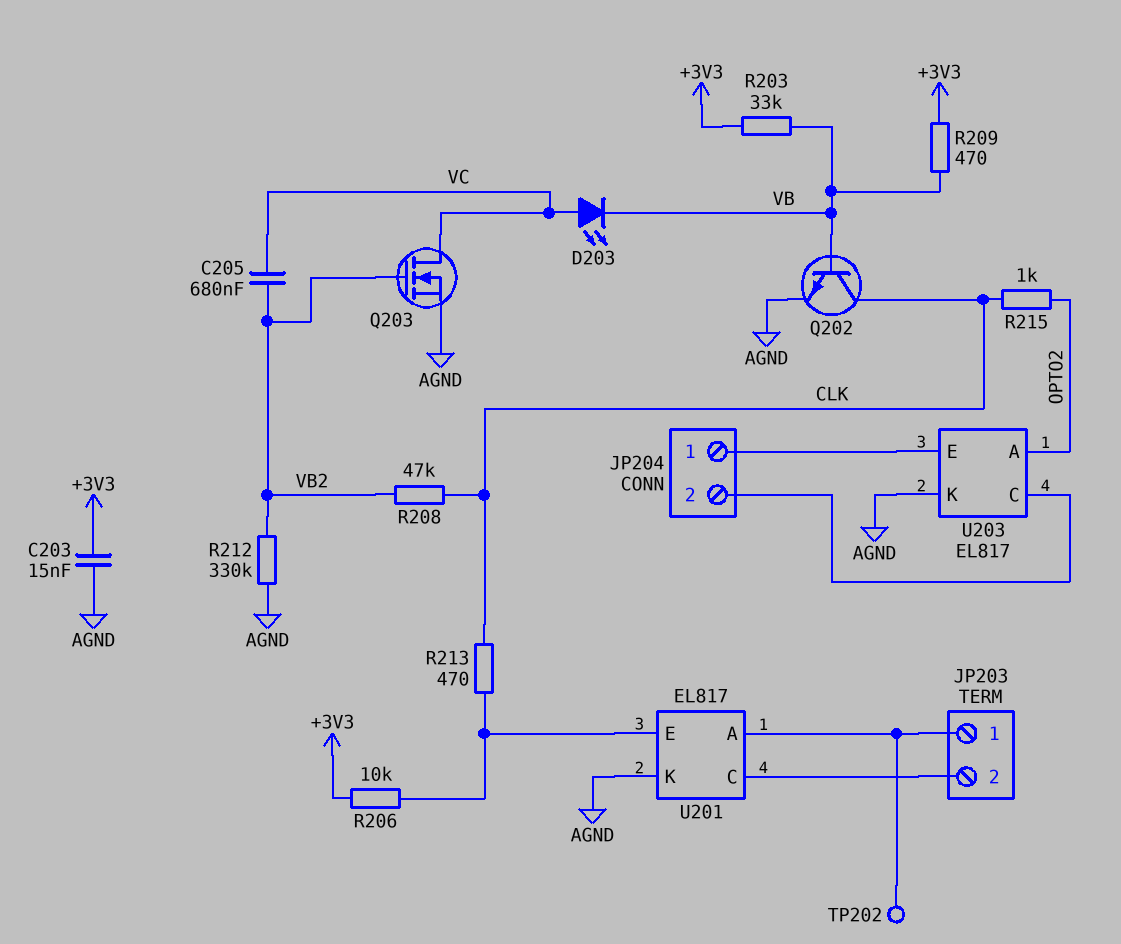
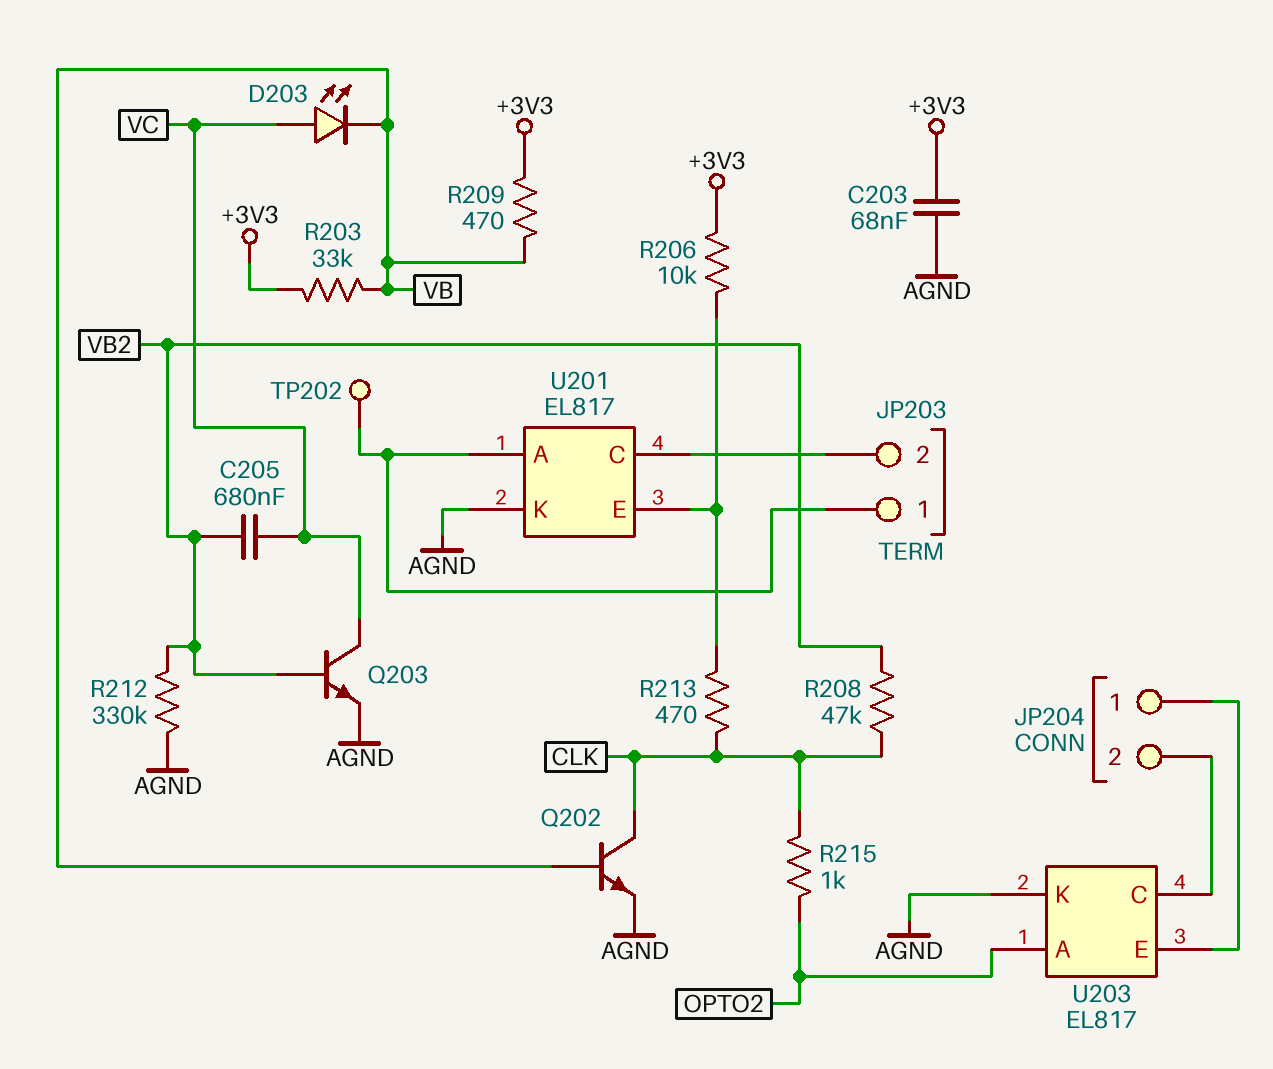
C203: 15nF (+3V3, AGND) -> 68nF (+3V3, AGND)
Q203: NMOS (G VB2, D VC, S AGND) -> NPN (B VB2, C VC, E AGND)

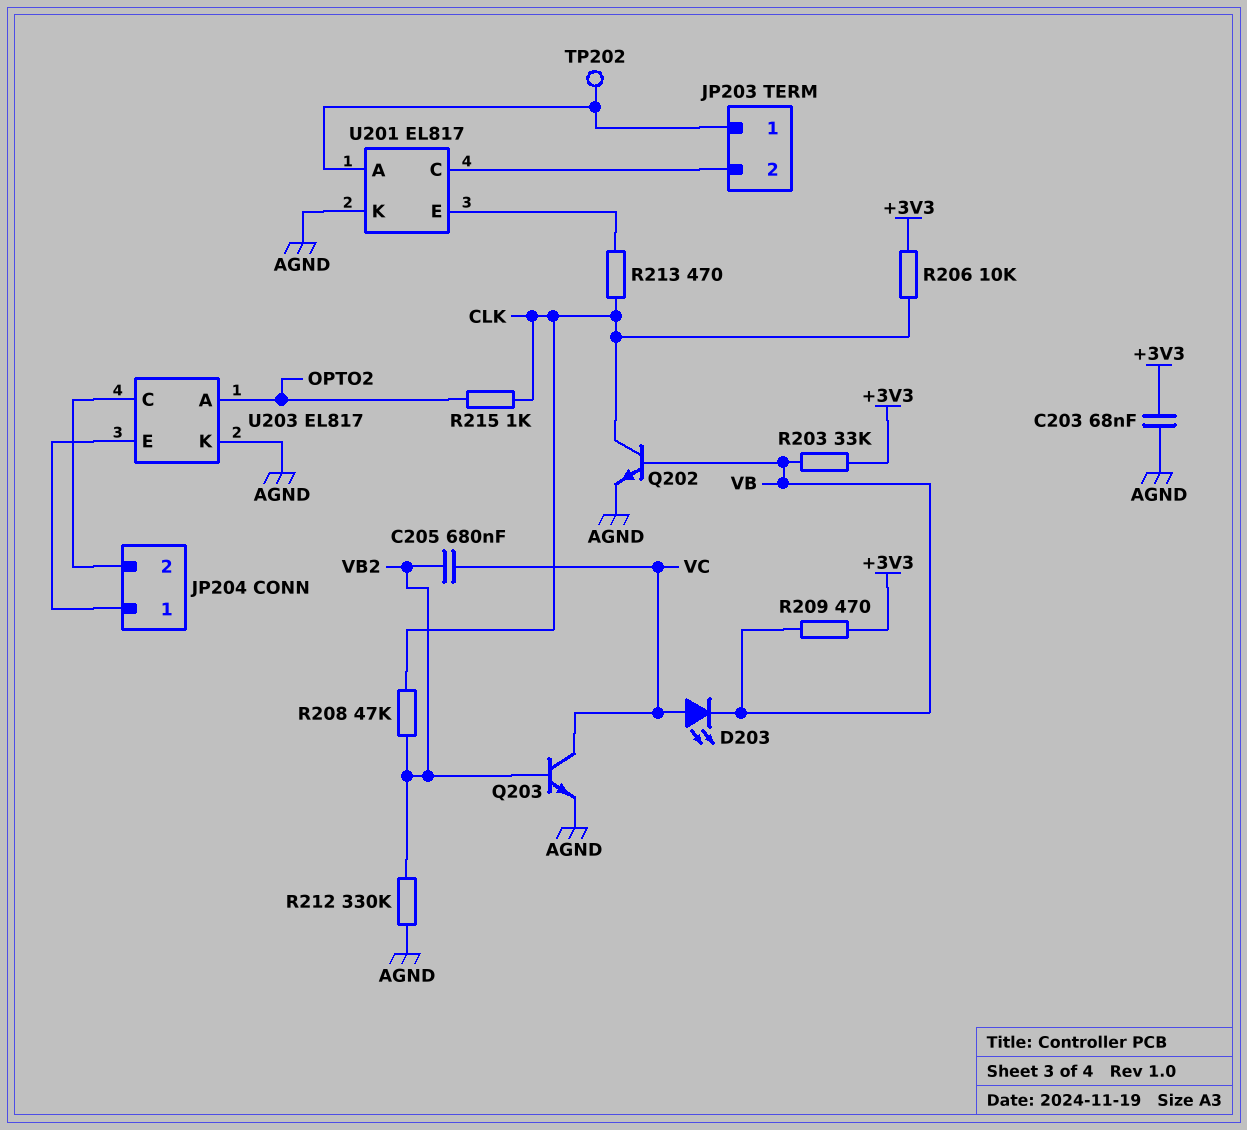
R206: 10k (+3V3, U201/E) -> 10k (+3V3, CLK)

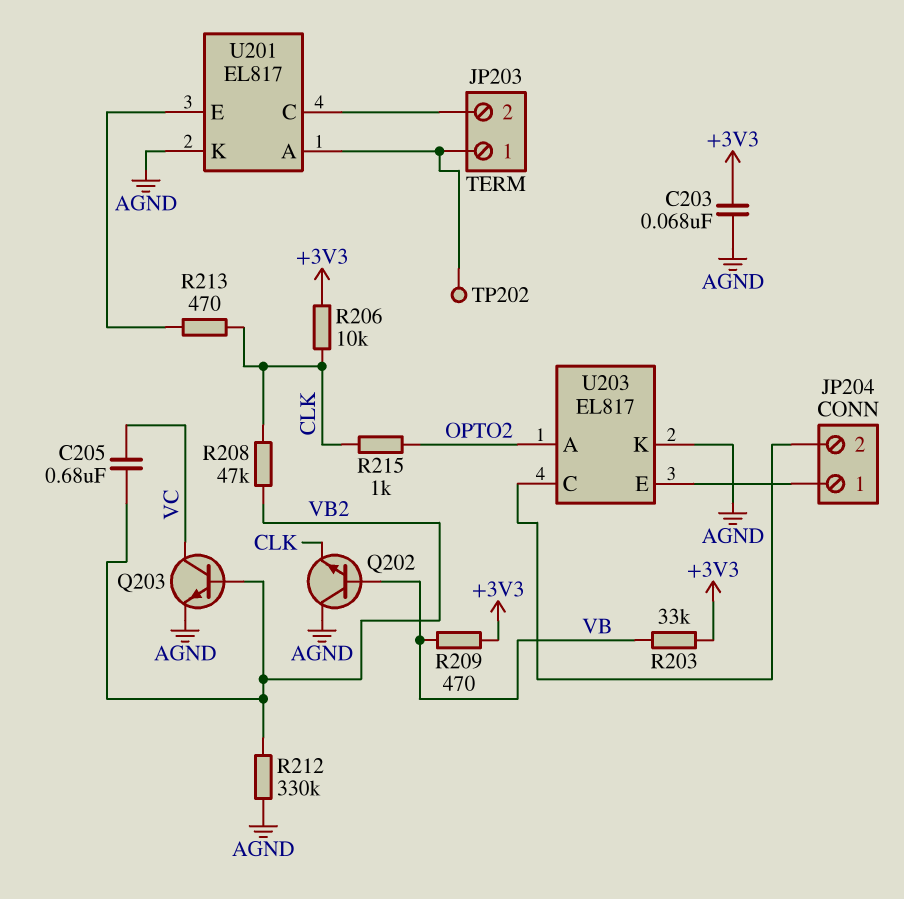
D203: LED (A VC, K VB) -> none
Q202: NPN (B VB, C CLK, E AGND) -> NPN (B VB, C AGND, E CLK)

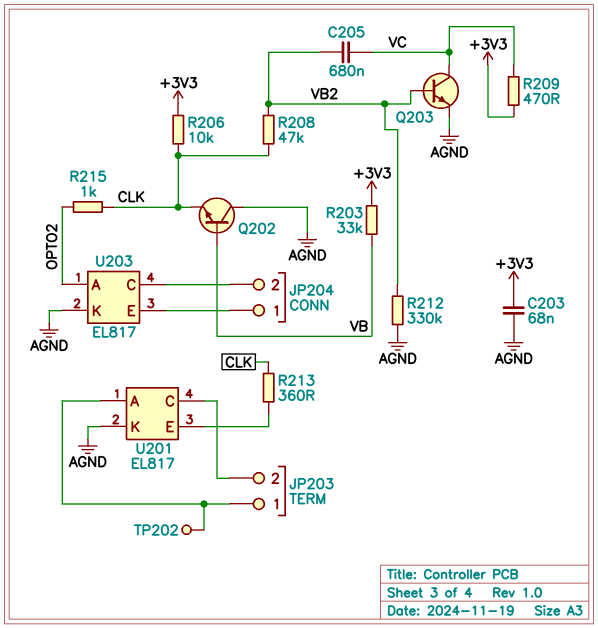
R209: 470 (+3V3, VB) -> 470 (+3V3, VC)
R213: 470 (CLK, U201/E) -> 360 (CLK, U201/E)

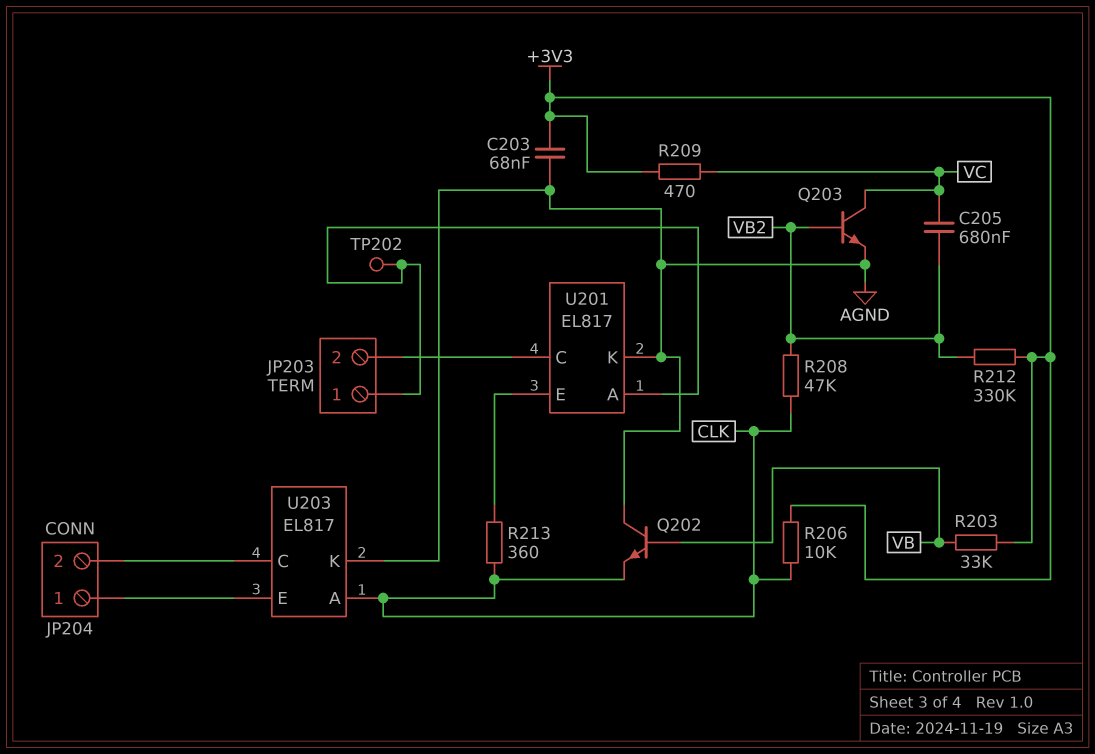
R212: 330k (AGND, VB2) -> 330k (+3V3, VB2)
R215: 1k (CLK, OPTO2) -> none
U203 pin A: OPTO2 -> CLK

